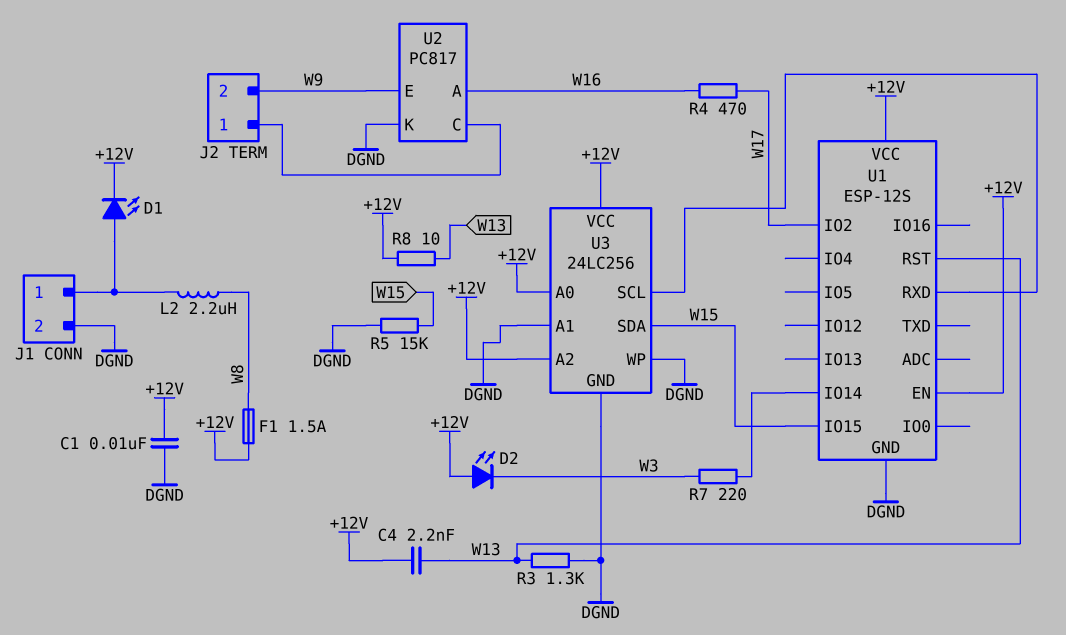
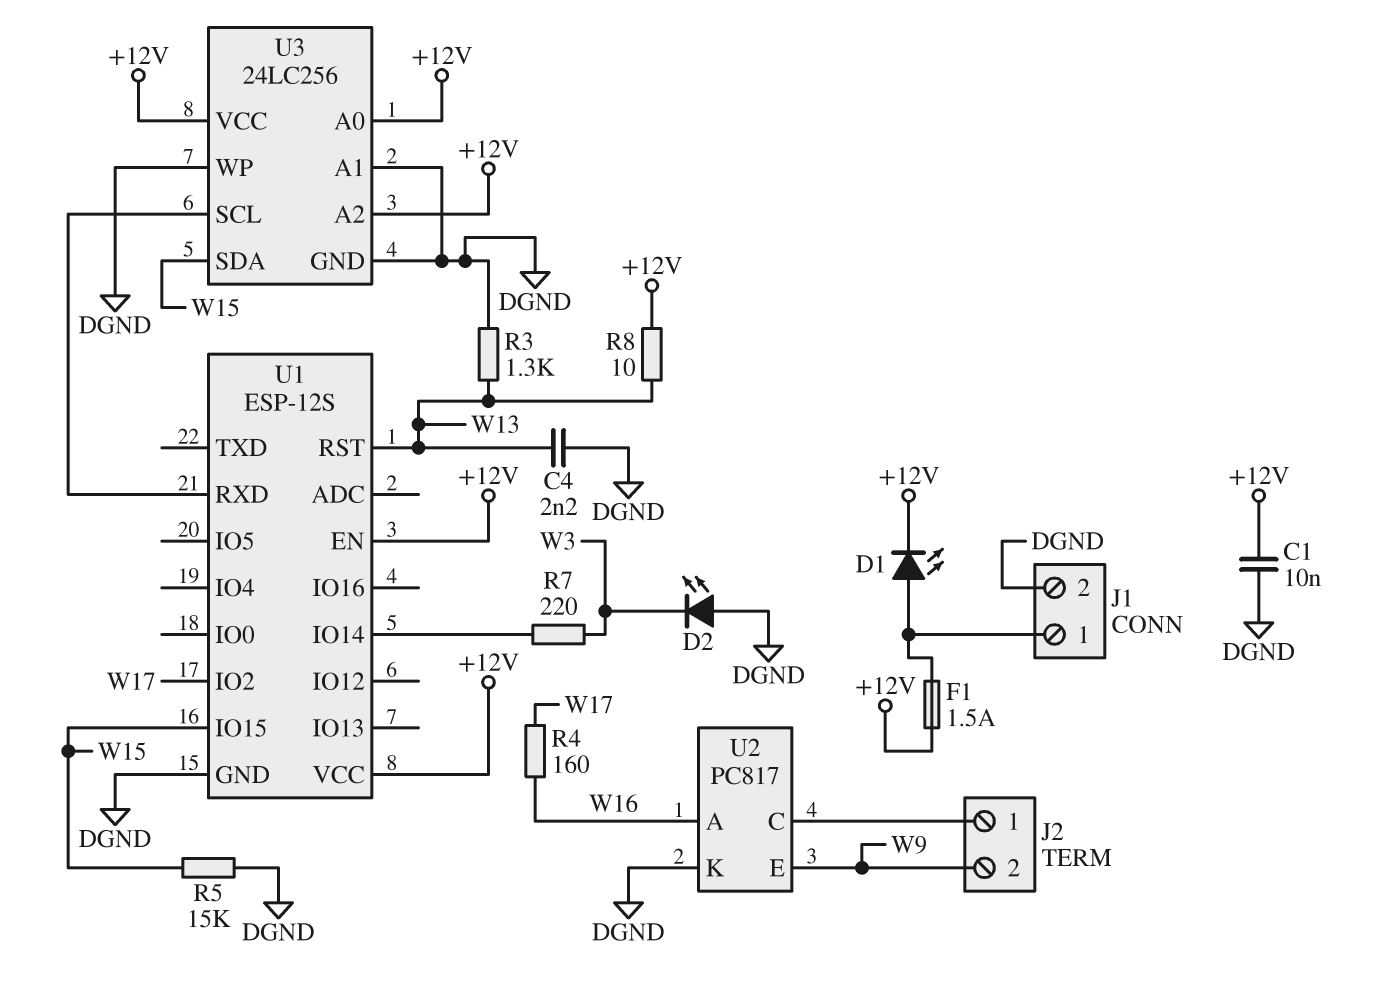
C4: 2.2nF (+12V, W13) -> 2.2nF (DGND, W13)
D2: LED (A +12V, K W3) -> LED (A DGND, K W3)
F1: 1.5A (+12V, W8) -> 1.5A (+12V, J1/1)
L2: 2.2uH (J1/1, W8) -> none
R4: 470 (W16, W17) -> 160 (W16, W17)

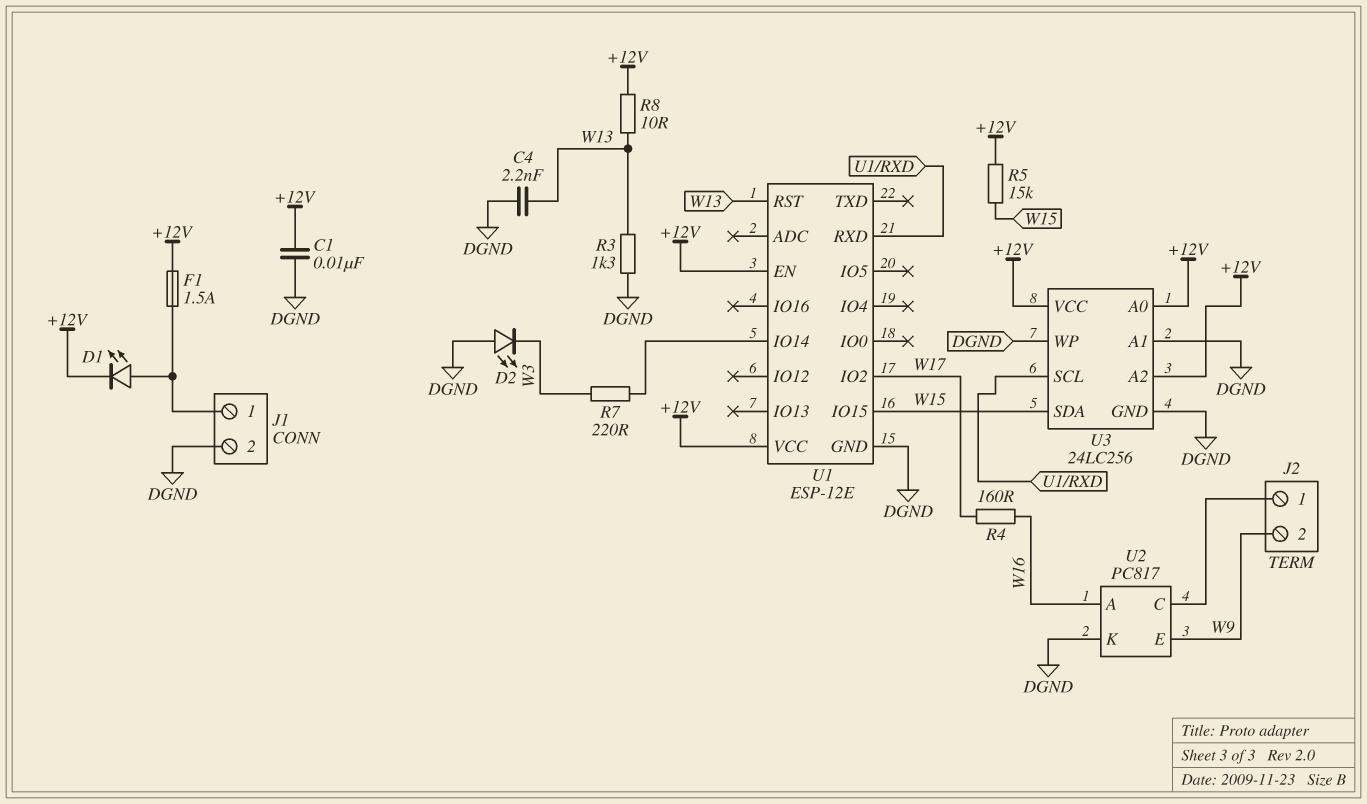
R5: 15k (DGND, W15) -> 15k (+12V, W15)
U1: ESP-12S -> ESP-12E

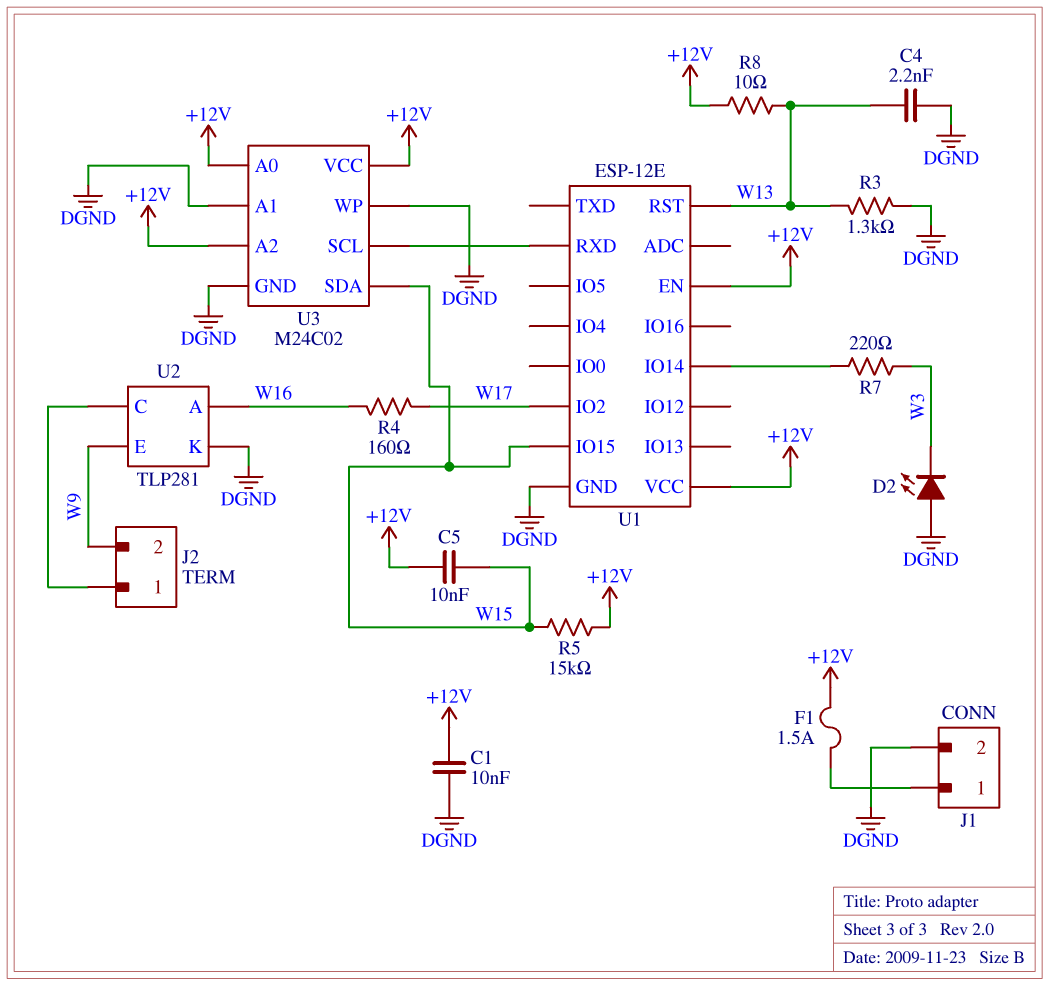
C5: none -> 10nF (+12V, W15)
D1: LED (A J1/1, K +12V) -> none
U2: PC817 -> TLP281
U3: 24LC256 -> M24C02

